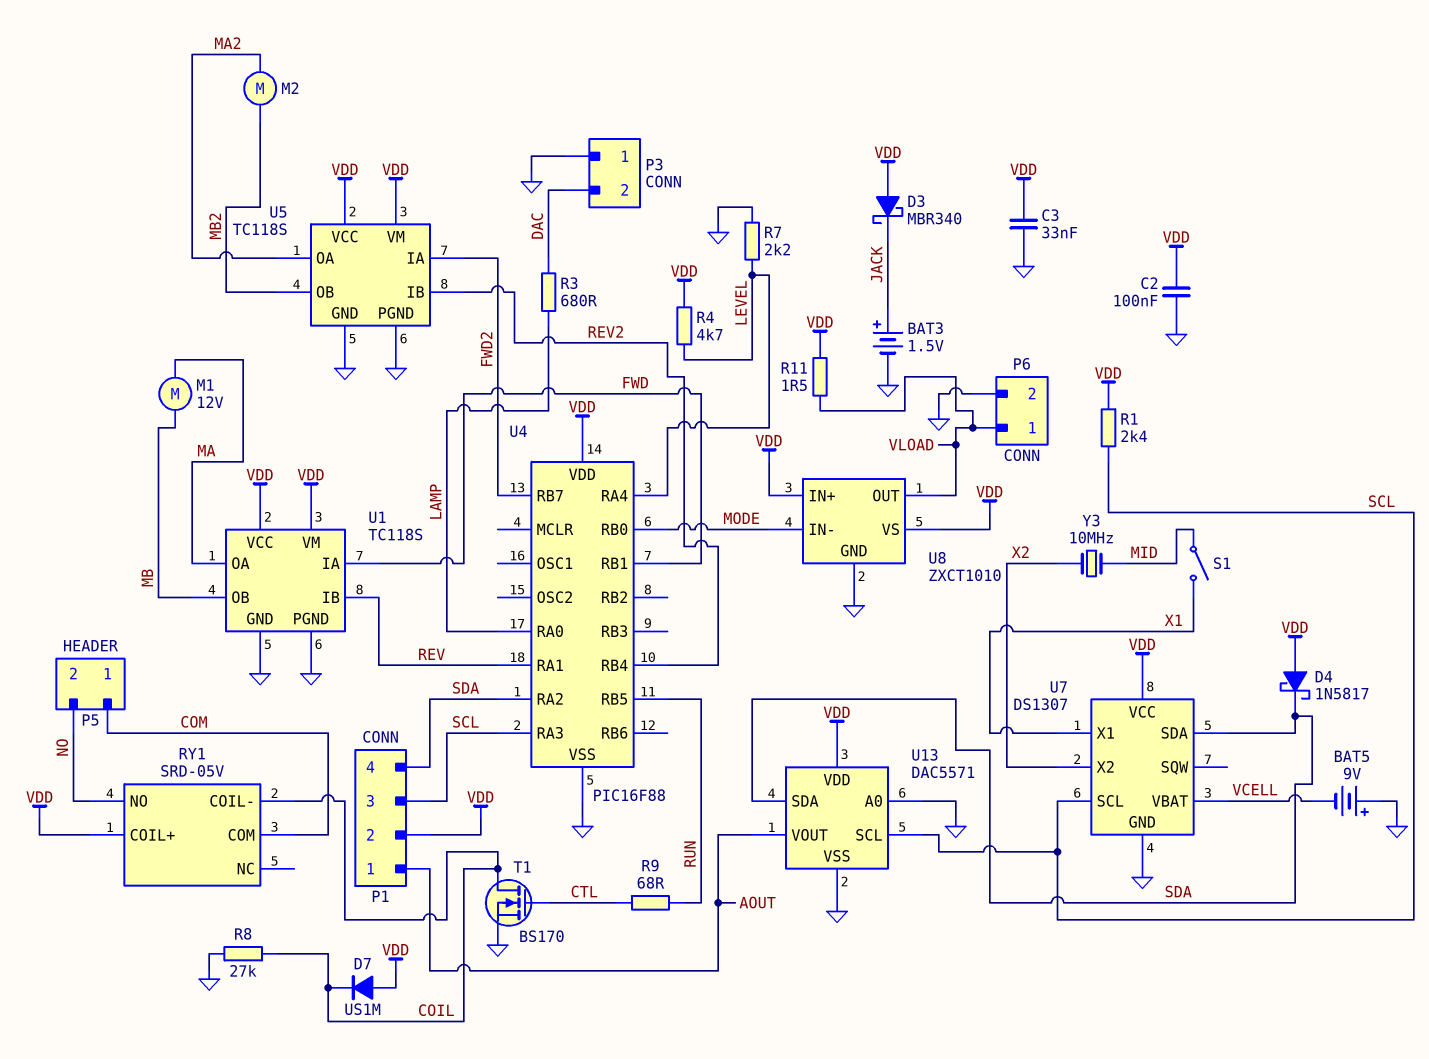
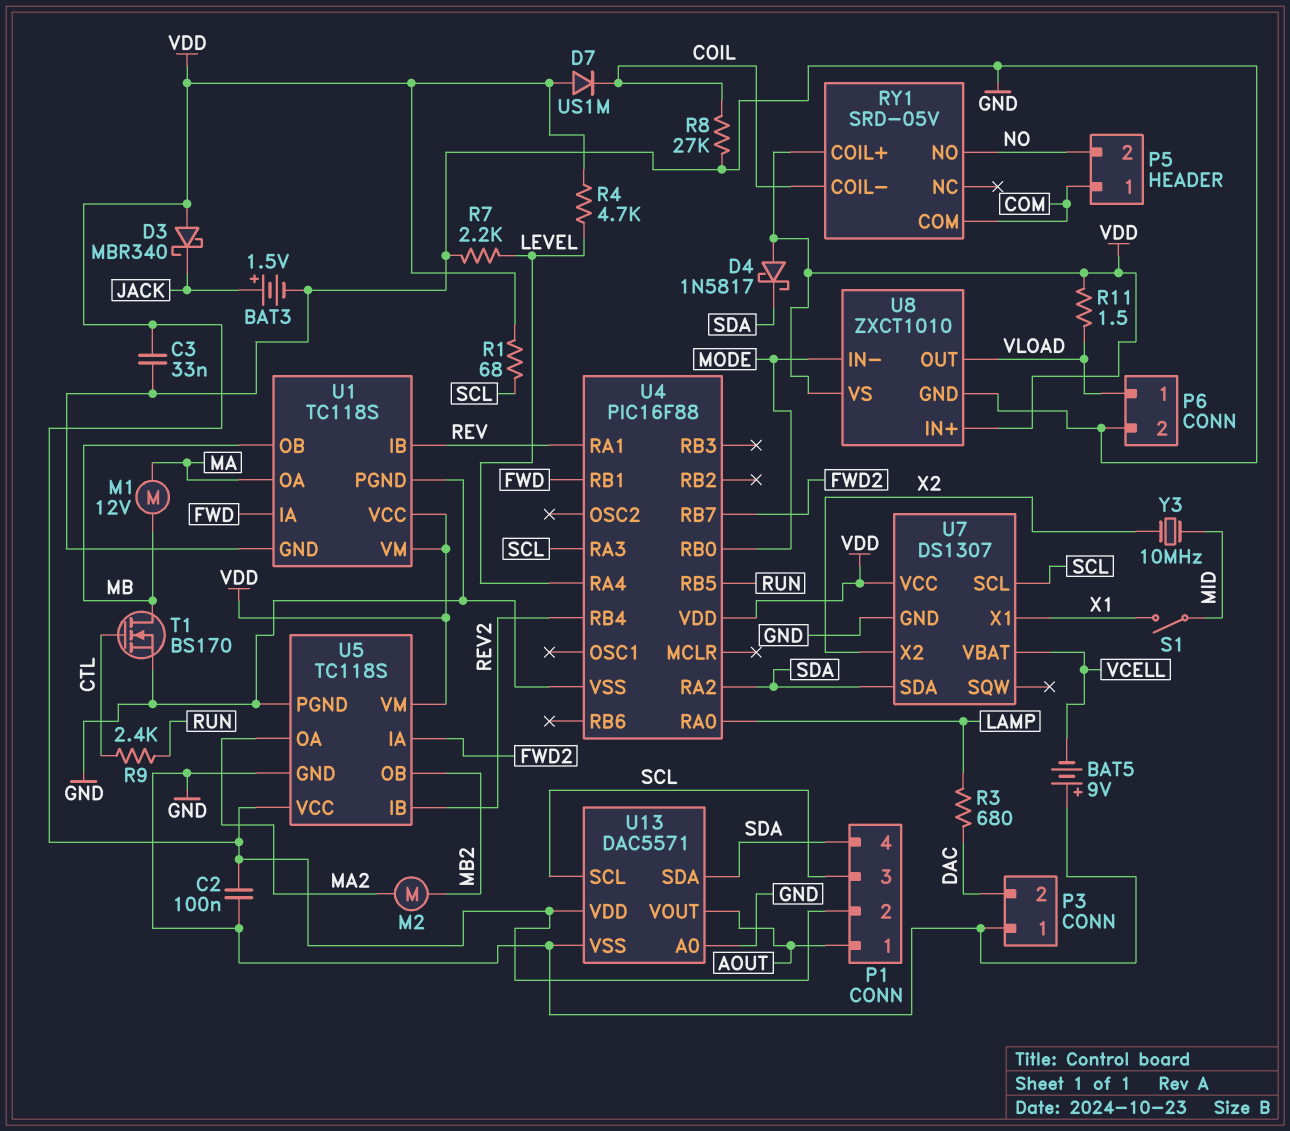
R1: 2.4k (SCL, VDD) -> 68 (SCL, VDD)
R9: 68 (CTL, RUN) -> 2.4k (CTL, RUN)
T1: NMOS BS170 (G CTL, D COIL, S GND) -> NMOS BS170 (G CTL, D MB, S GND)

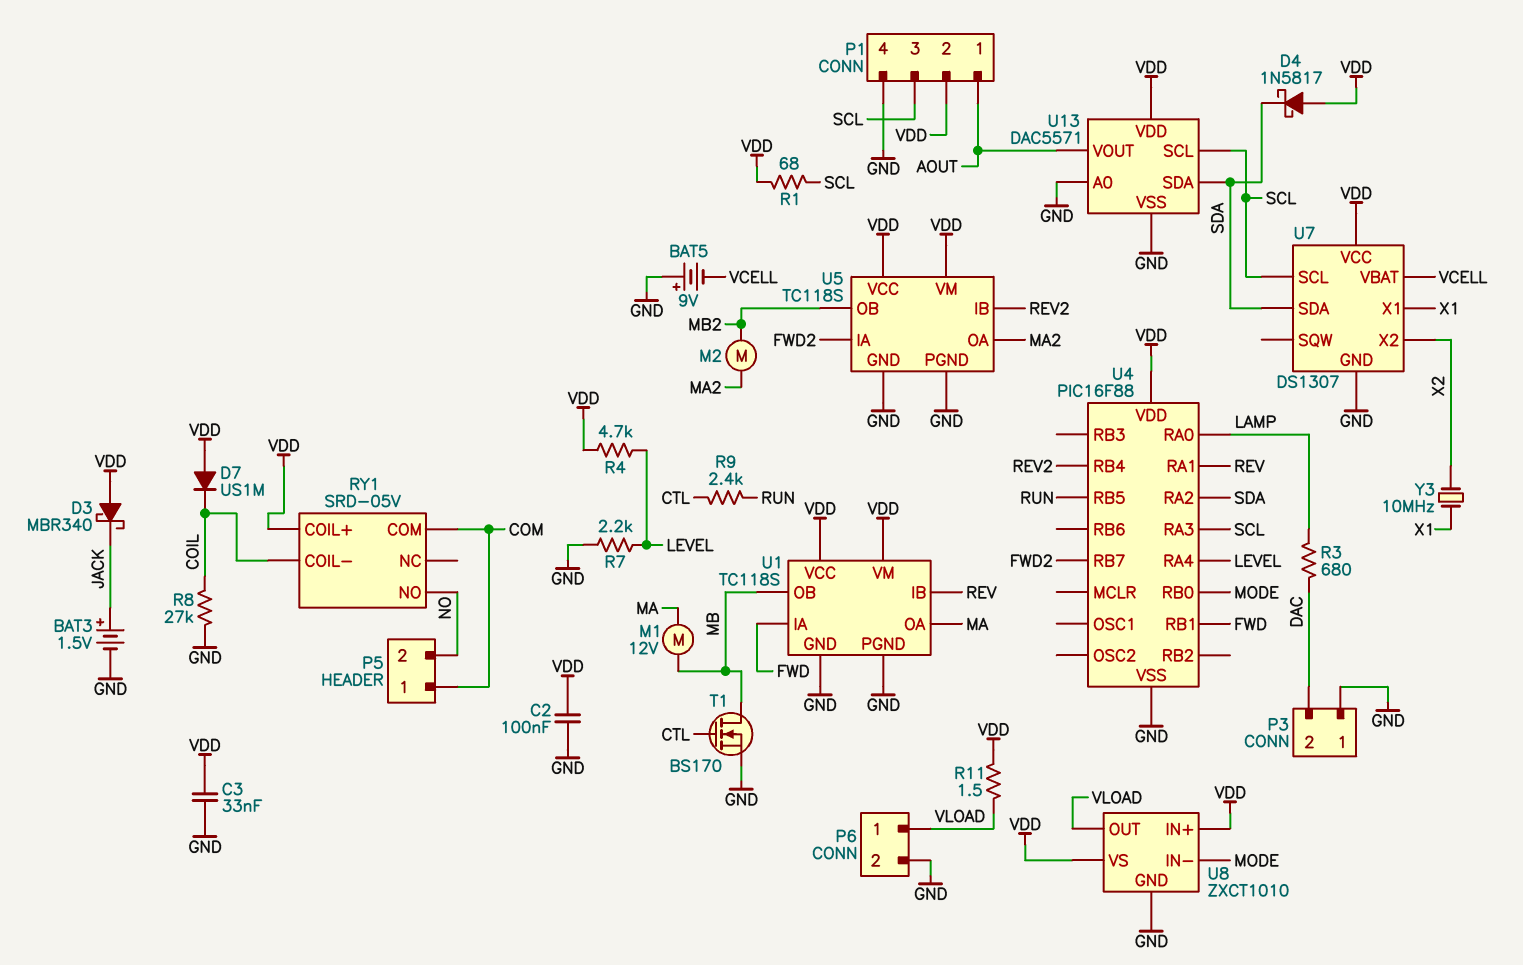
P1 pin 4: SDA -> GND
S1: switch (MID, X1) -> none
Y3: 10MHz (MID, X2) -> 10MHz (X1, X2)

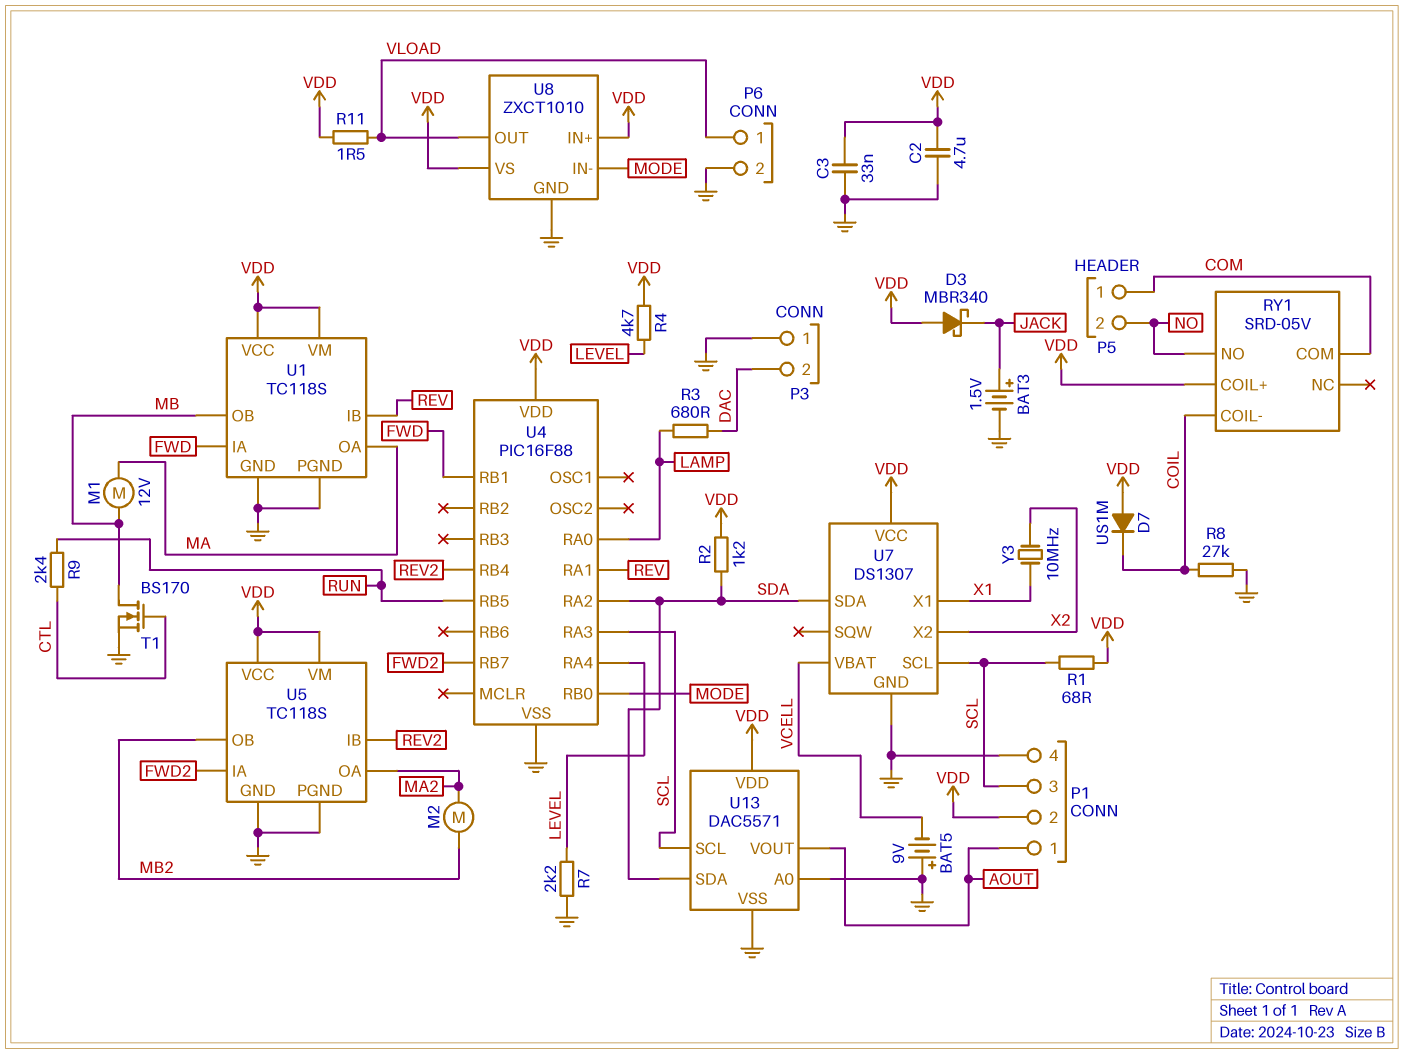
C2: 100nF (GND, VDD) -> 4.7uF (GND, VDD)
D4: schottky 1N5817 (A VDD, K SDA) -> none
R2: none -> 1.2k (SDA, VDD)

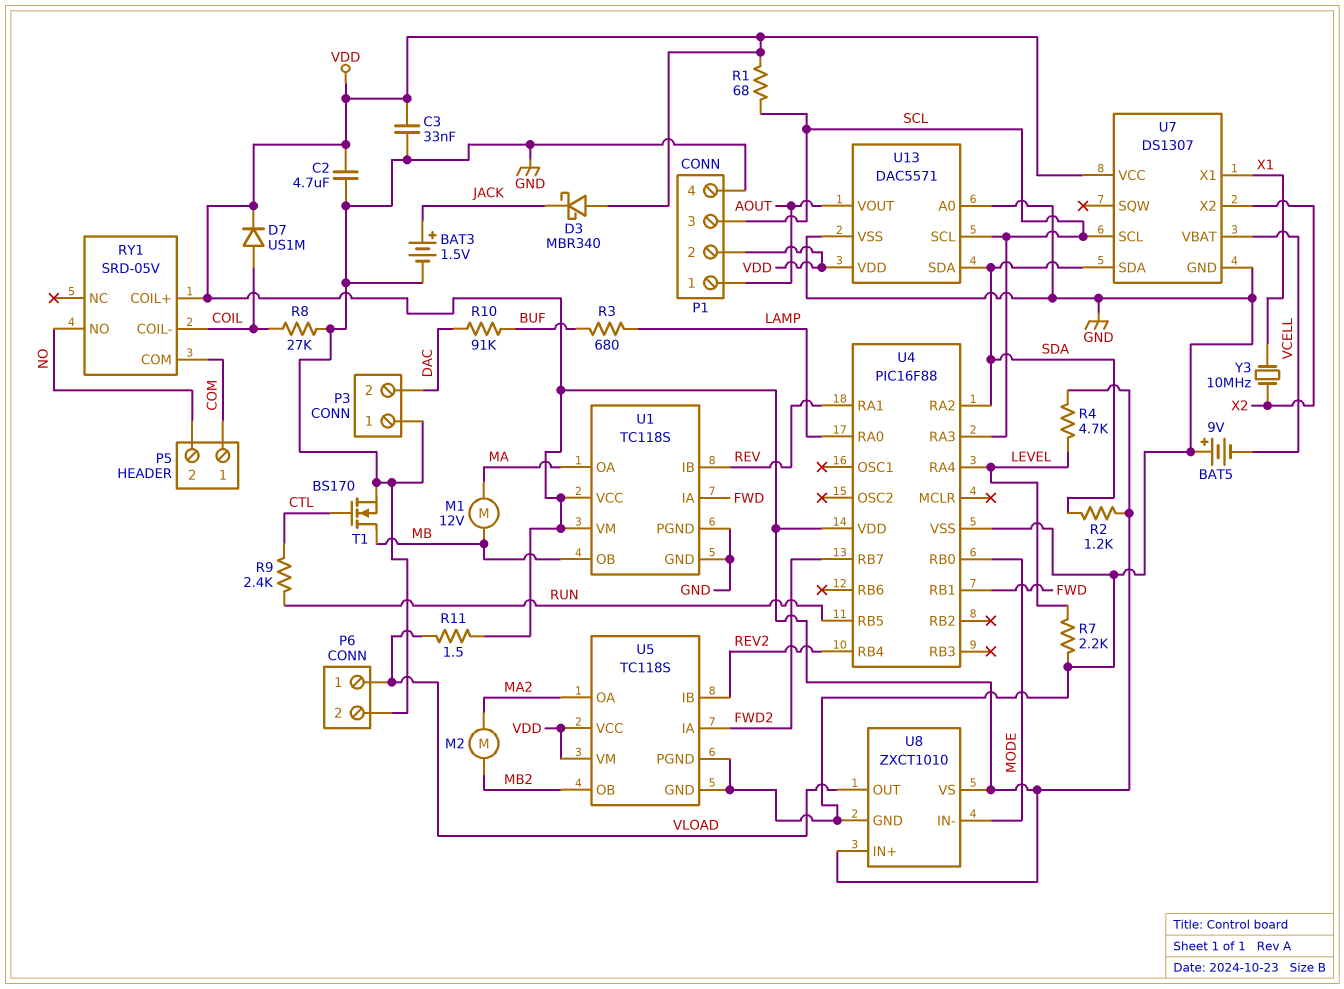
D7: diode US1M (A VDD, K COIL) -> diode US1M (A COIL, K VDD)
R3: 680 (DAC, LAMP) -> 680 (BUF, LAMP)
R10: none -> 91k (BUF, DAC)

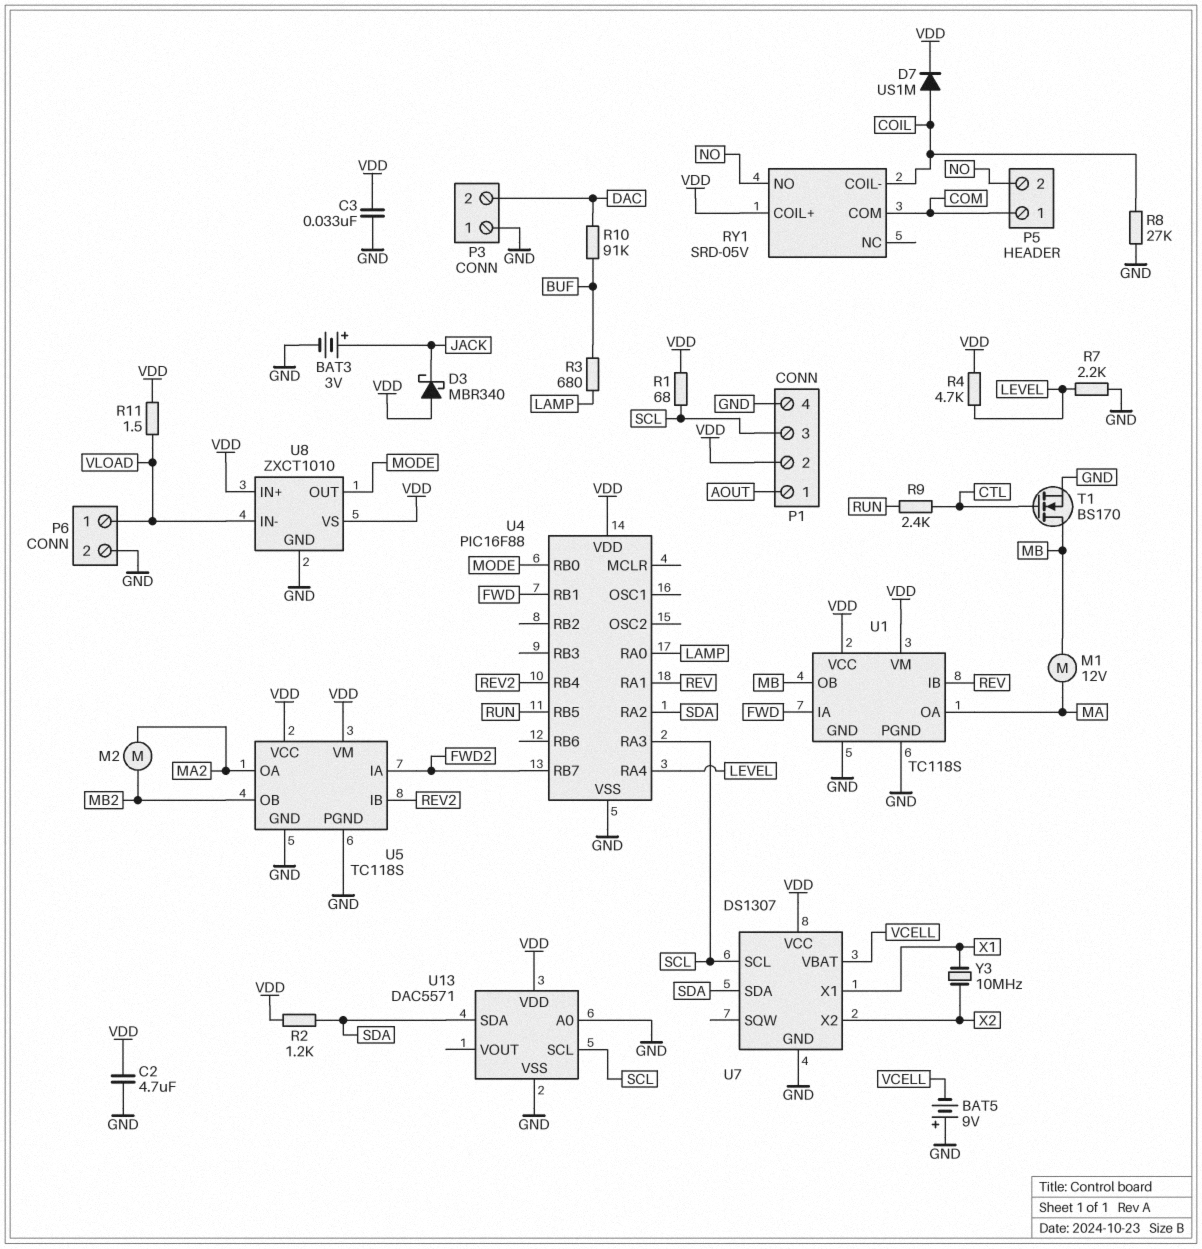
BAT3: 1.5V (plus JACK, minus GND) -> 3V (plus JACK, minus GND)
U8 pin IN-: MODE -> VLOAD
U8 pin OUT: VLOAD -> MODE
U13 pin VOUT: AOUT -> none

